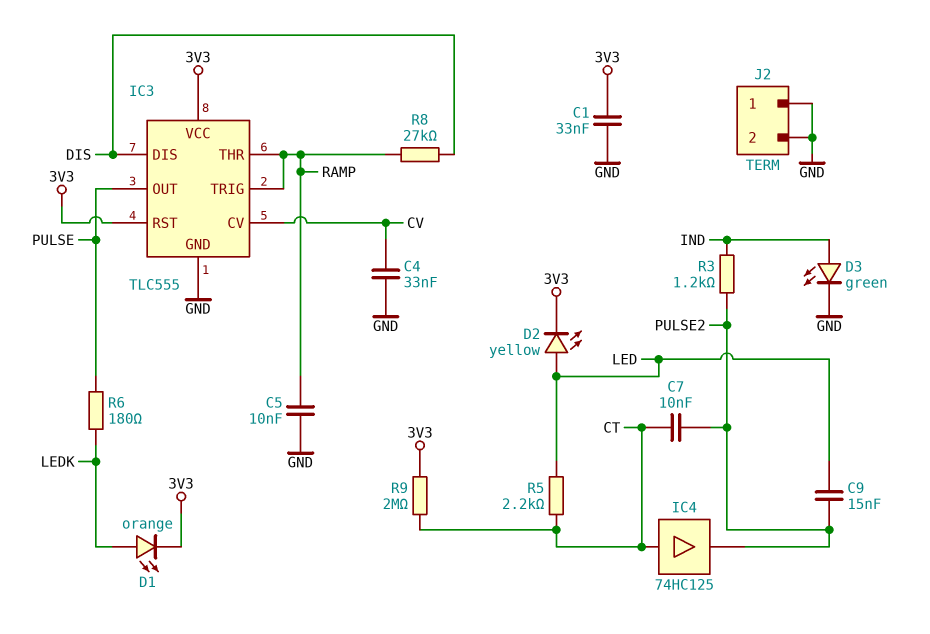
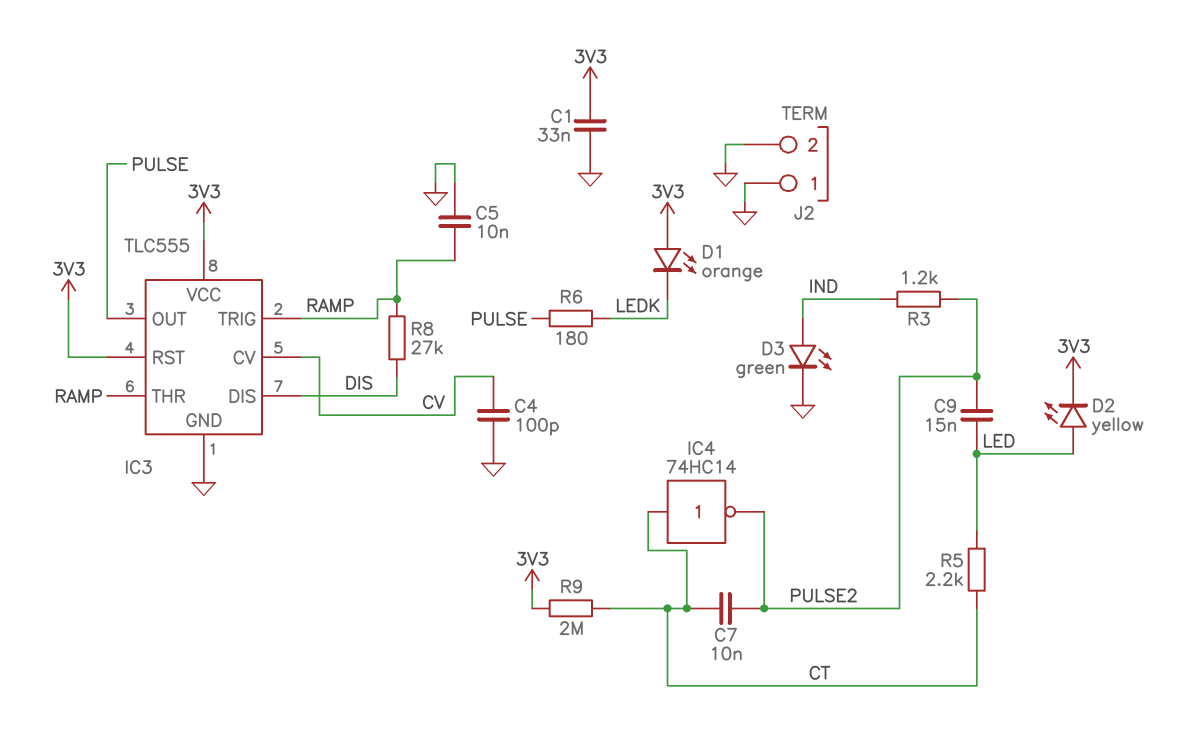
C4: 33nF (CV, GND) -> 100pF (CV, GND)
D1: LED orange (A LEDK, K 3V3) -> LED orange (A 3V3, K LEDK)
IC4: buffer 74HC125 (in CT, out PULSE2) -> NOT 74HC14 (in CT, out PULSE2)

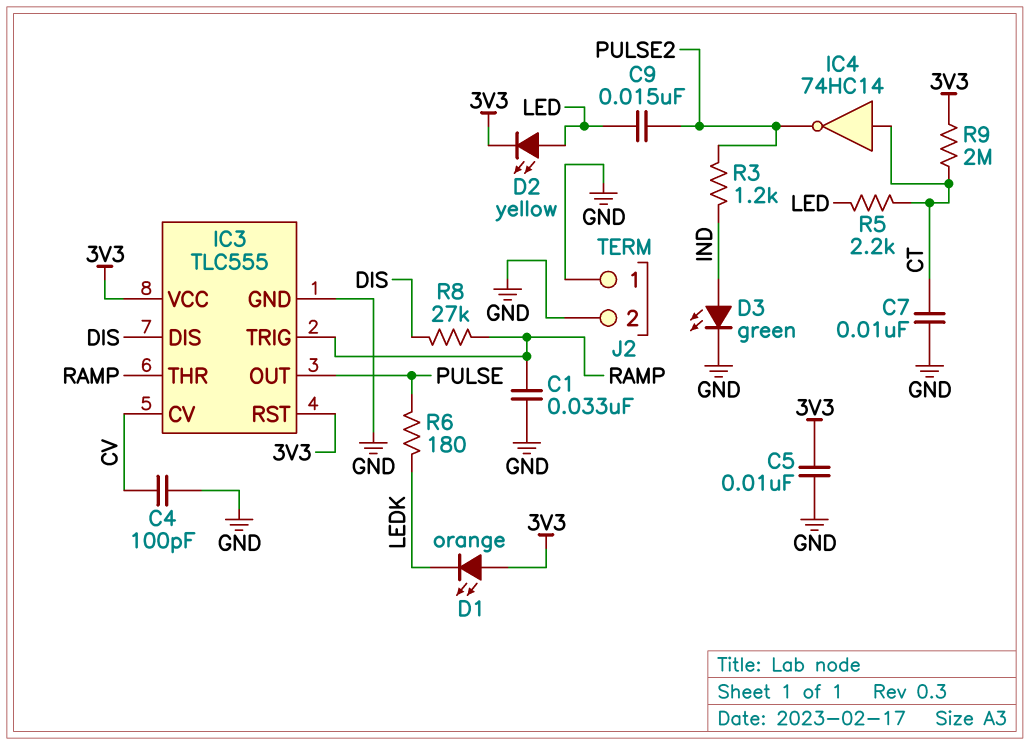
C1: 33nF (3V3, GND) -> 33nF (GND, RAMP)
C5: 10nF (GND, RAMP) -> 10nF (3V3, GND)
C7: 10nF (CT, PULSE2) -> 10nF (CT, GND)

